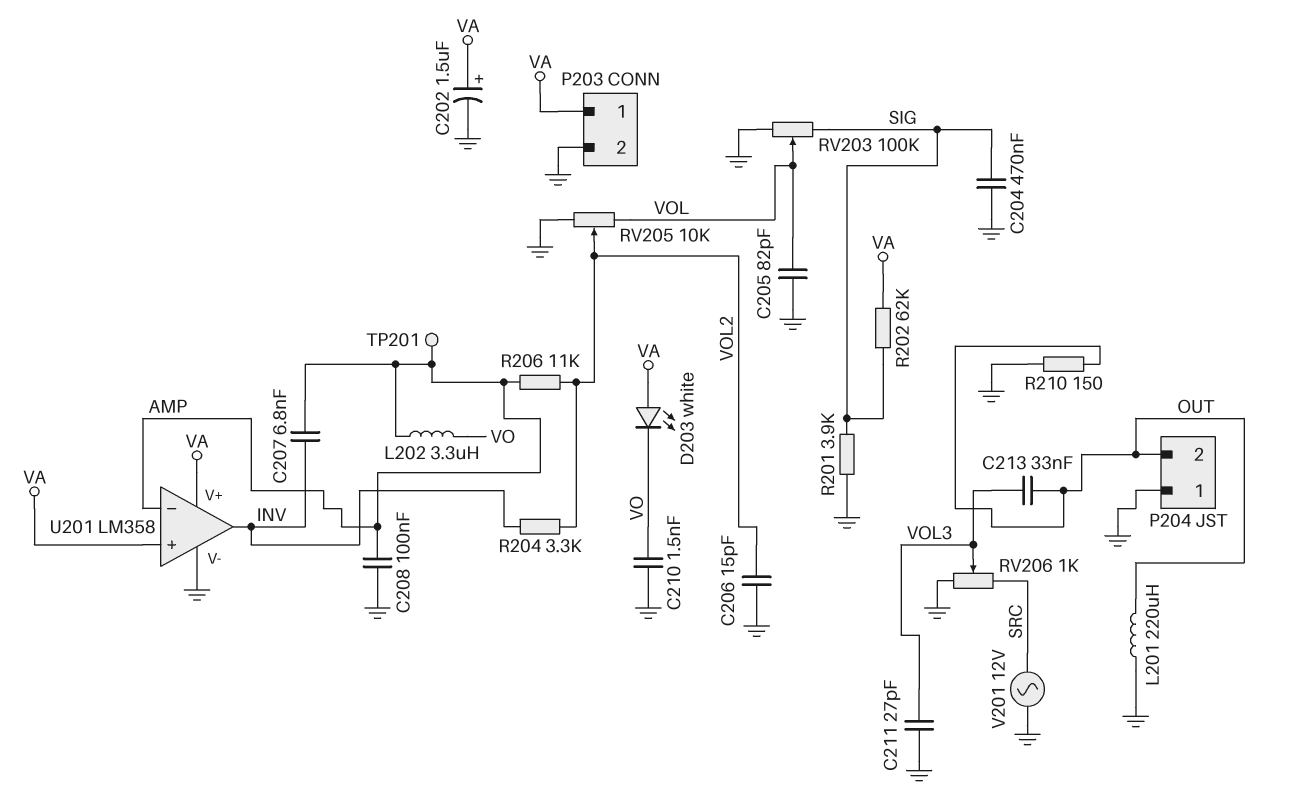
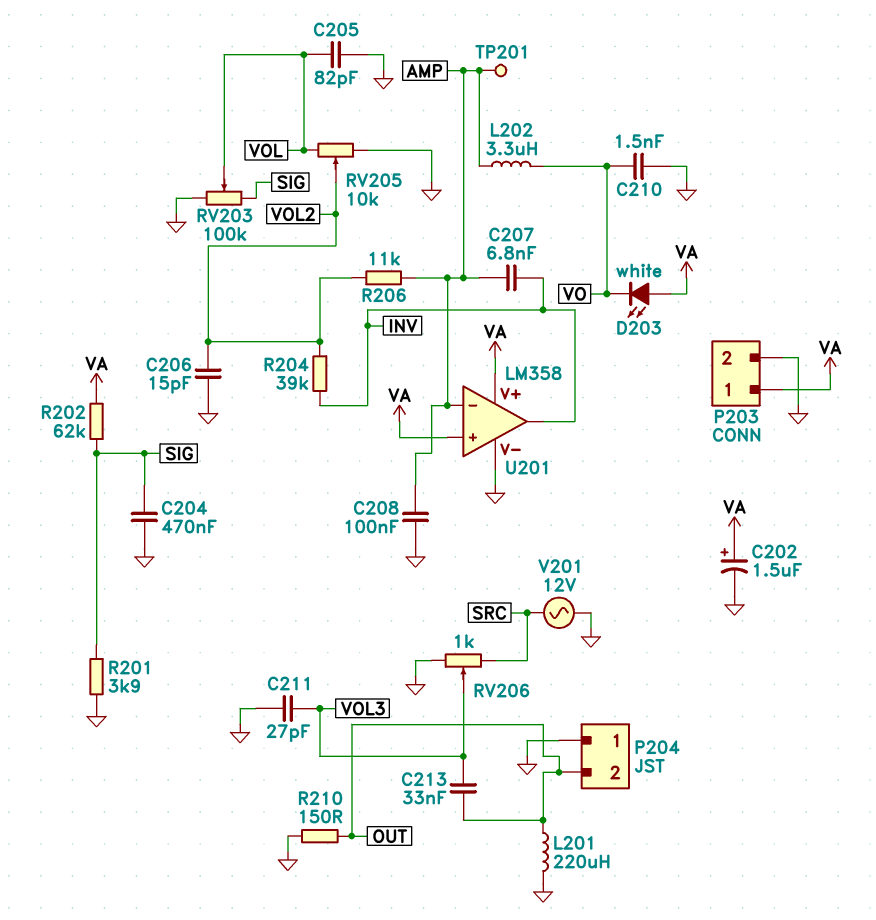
R204: 3.3k (INV, VOL2) -> 39k (INV, VOL2)

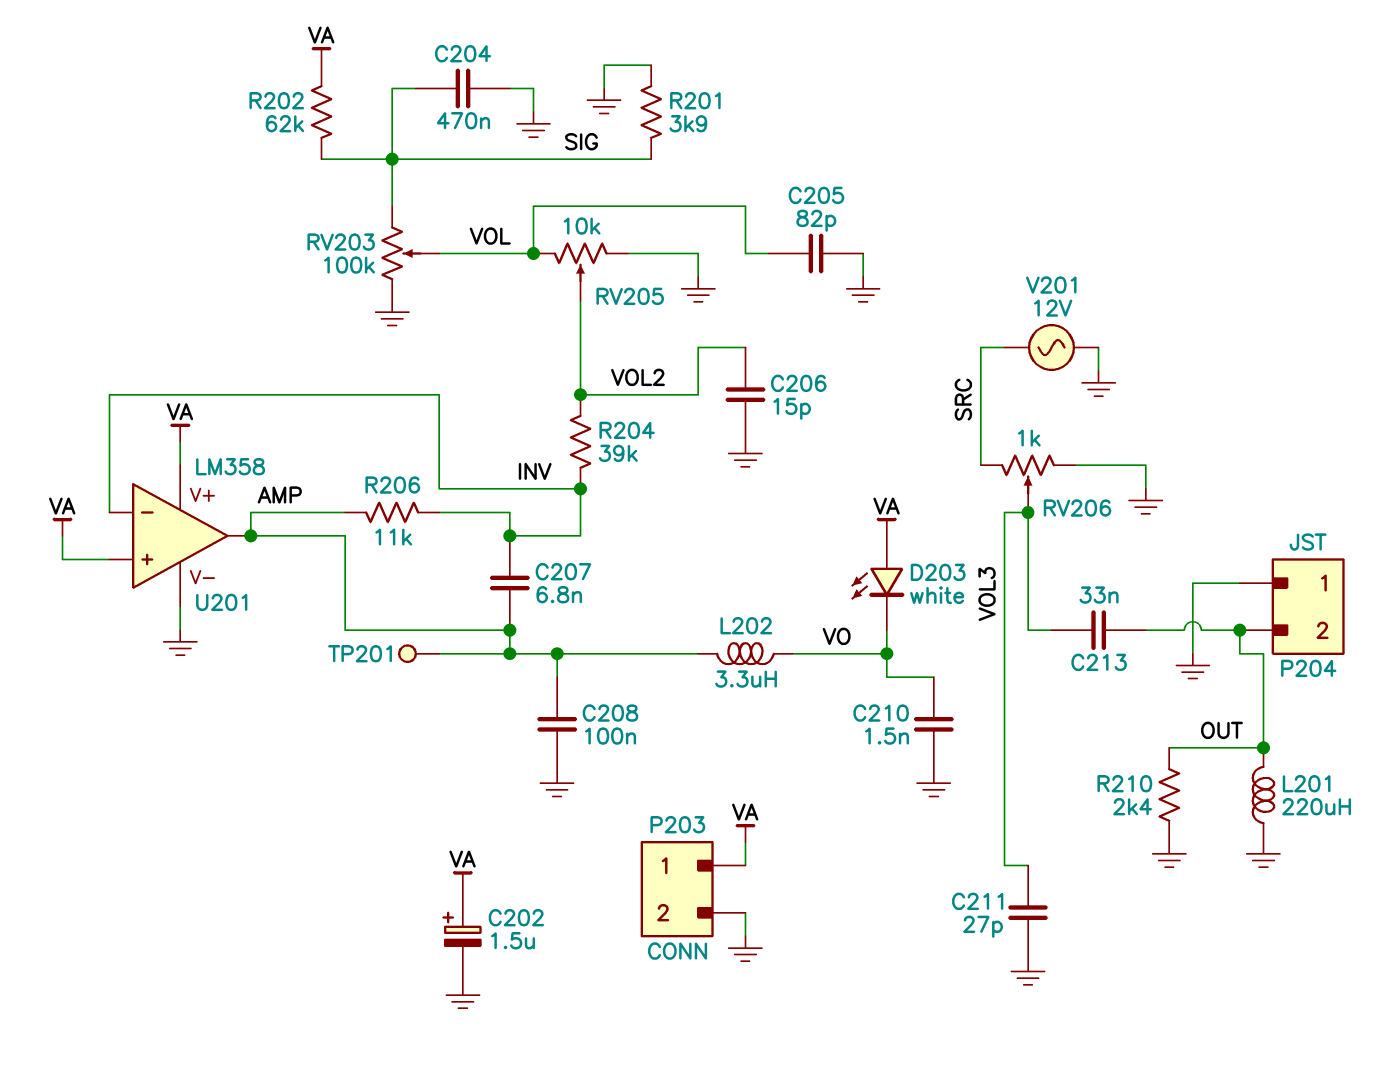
R206: 11k (AMP, VOL2) -> 11k (AMP, INV)
R210: 150 (GND, OUT) -> 2.4k (GND, OUT)
U201 pin in-: AMP -> INV
U201 pin out: INV -> AMP

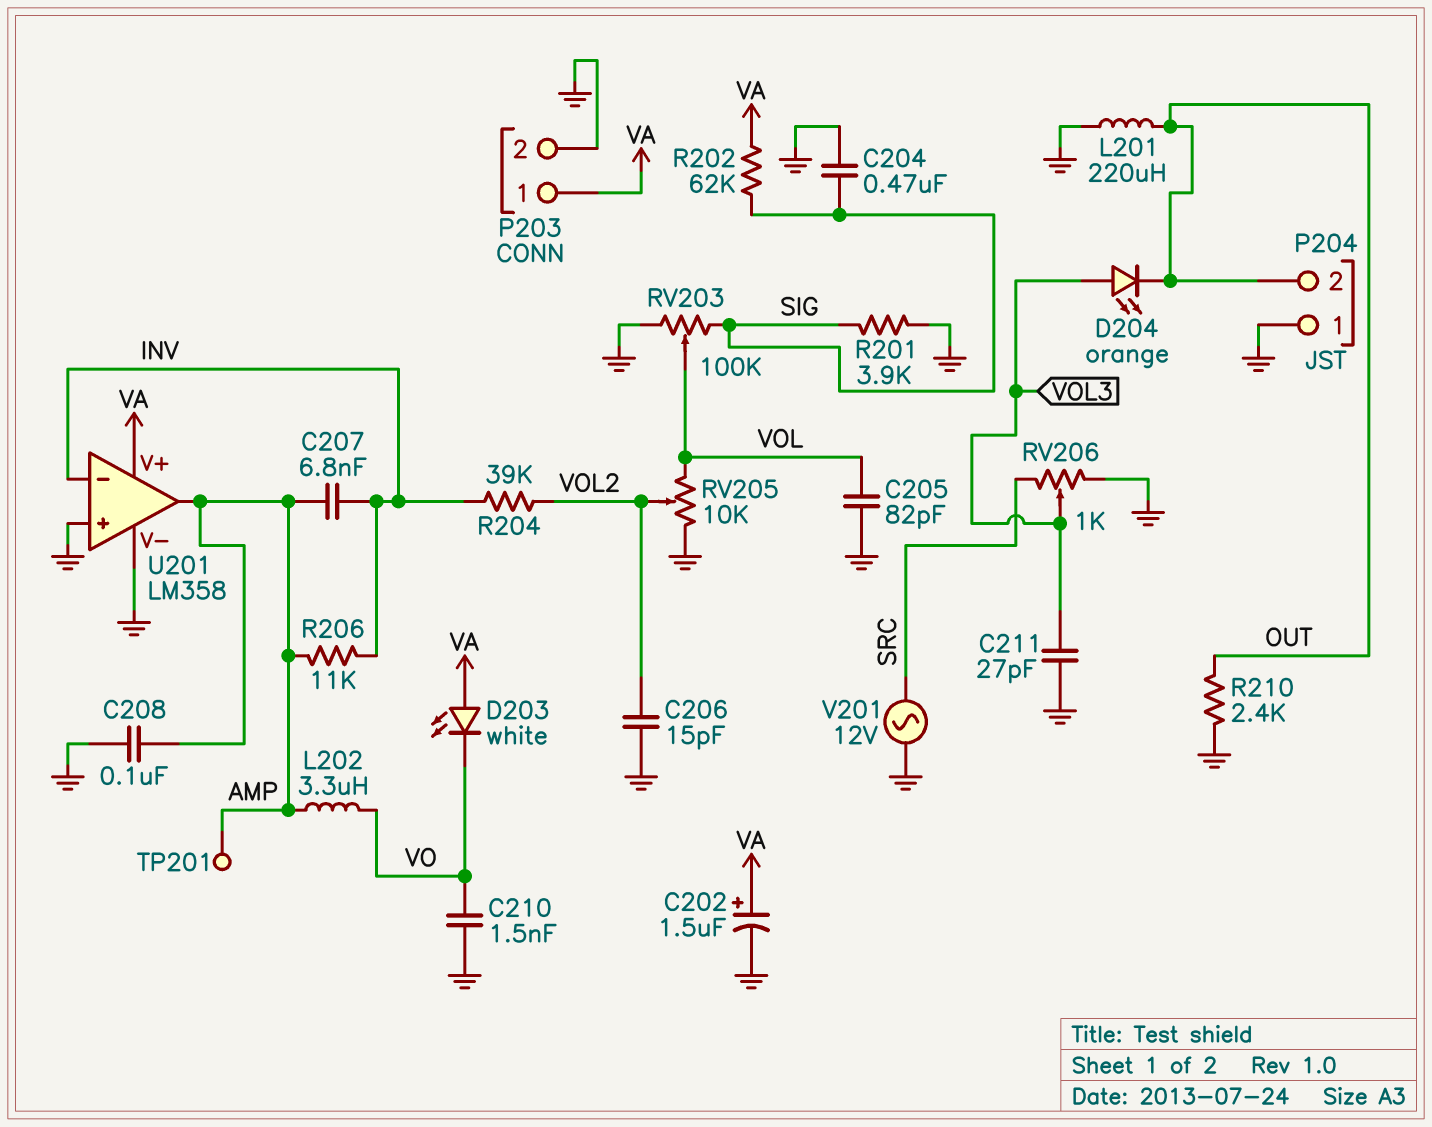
C213: 33nF (OUT, VOL3) -> none
D204: none -> LED orange (A VOL3, K OUT)
U201 pin in+: VA -> GND

